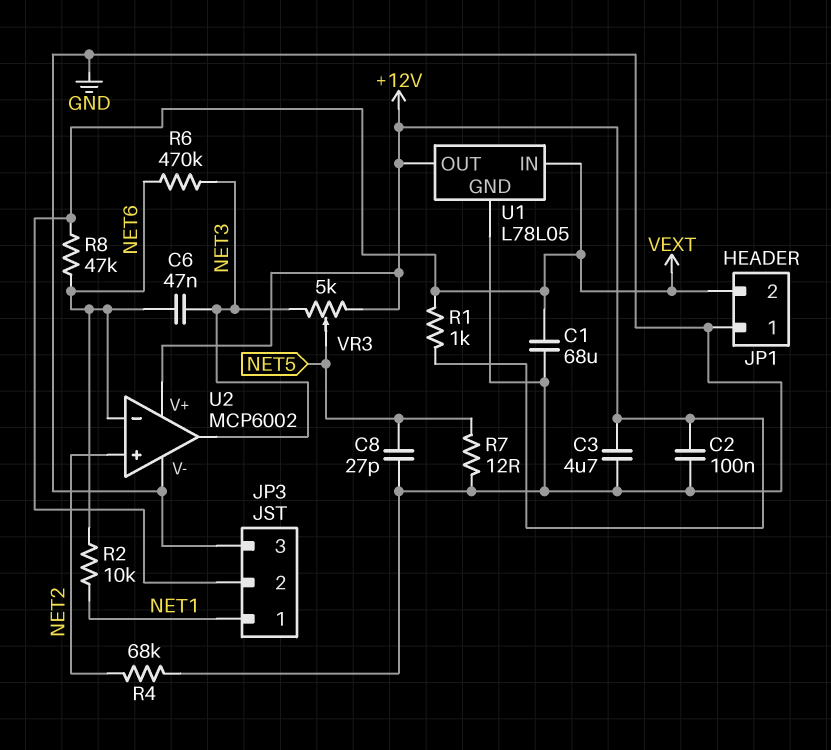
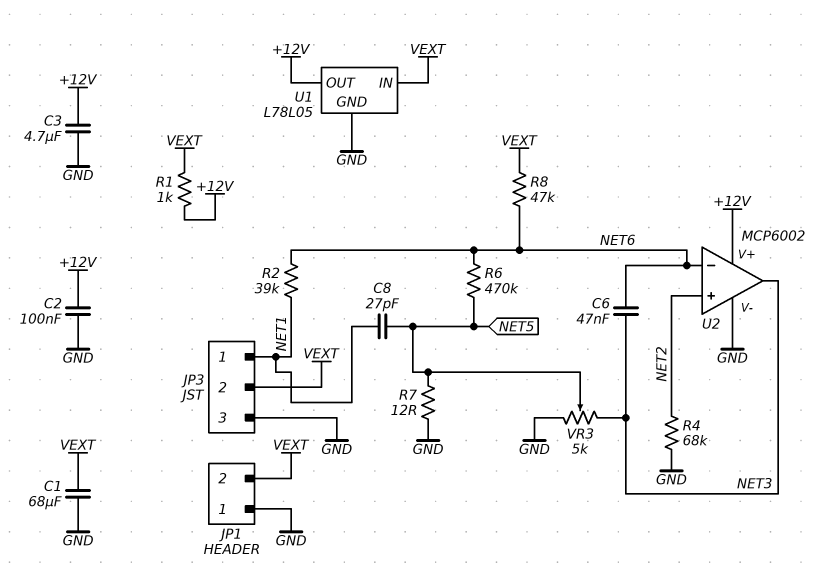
C8: 27pF (GND, NET5) -> 27pF (NET1, NET5)
R2: 10k (NET1, NET6) -> 39k (NET1, NET6)
R6: 470k (NET3, NET6) -> 470k (NET5, NET6)
VR3: 5k (+12V, NET3, wiper NET5) -> 5k (GND, NET3, wiper NET5)

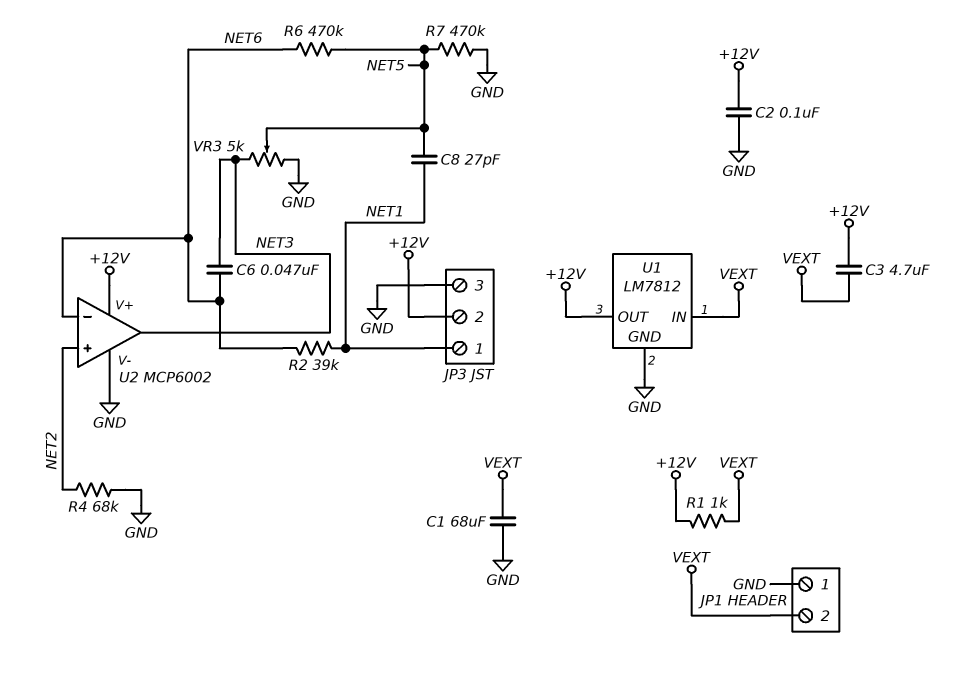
C3: 4.7uF (+12V, GND) -> 4.7uF (+12V, VEXT)
JP3 pin 2: VEXT -> +12V
R7: 12 (GND, NET5) -> 470k (GND, NET5)
R8: 47k (NET6, VEXT) -> none
U1: L78L05 -> LM7812

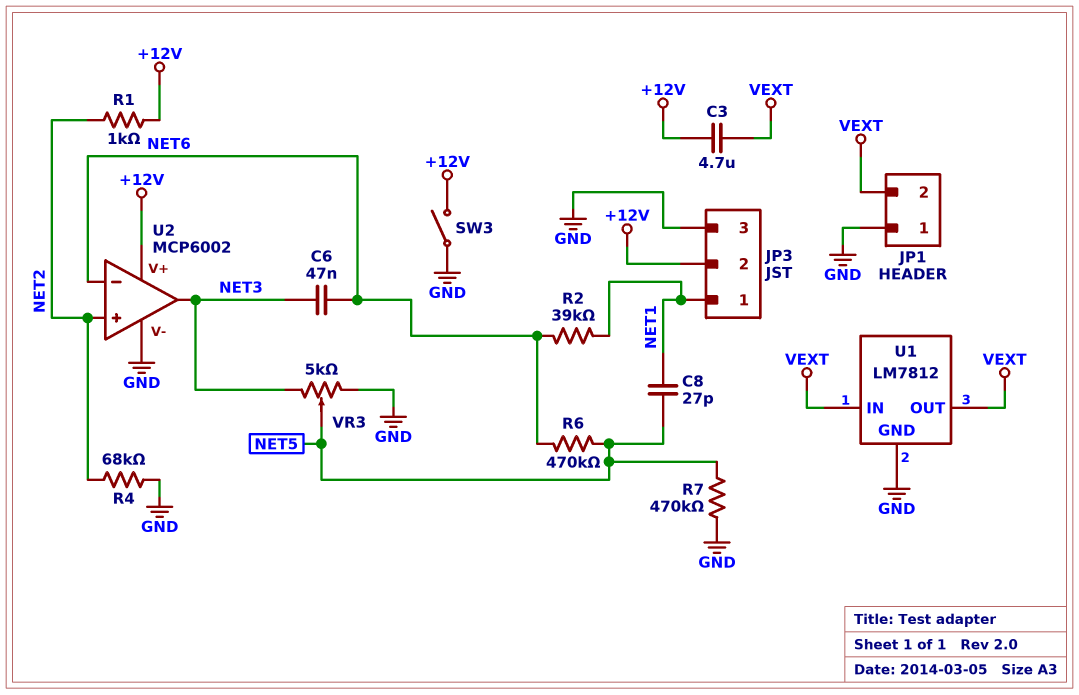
C1: 68uF (GND, VEXT) -> none
C2: 100nF (+12V, GND) -> none
R1: 1k (+12V, VEXT) -> 1k (+12V, NET2)
SW3: none -> switch (+12V, GND)
U1 pin OUT: +12V -> VEXT

